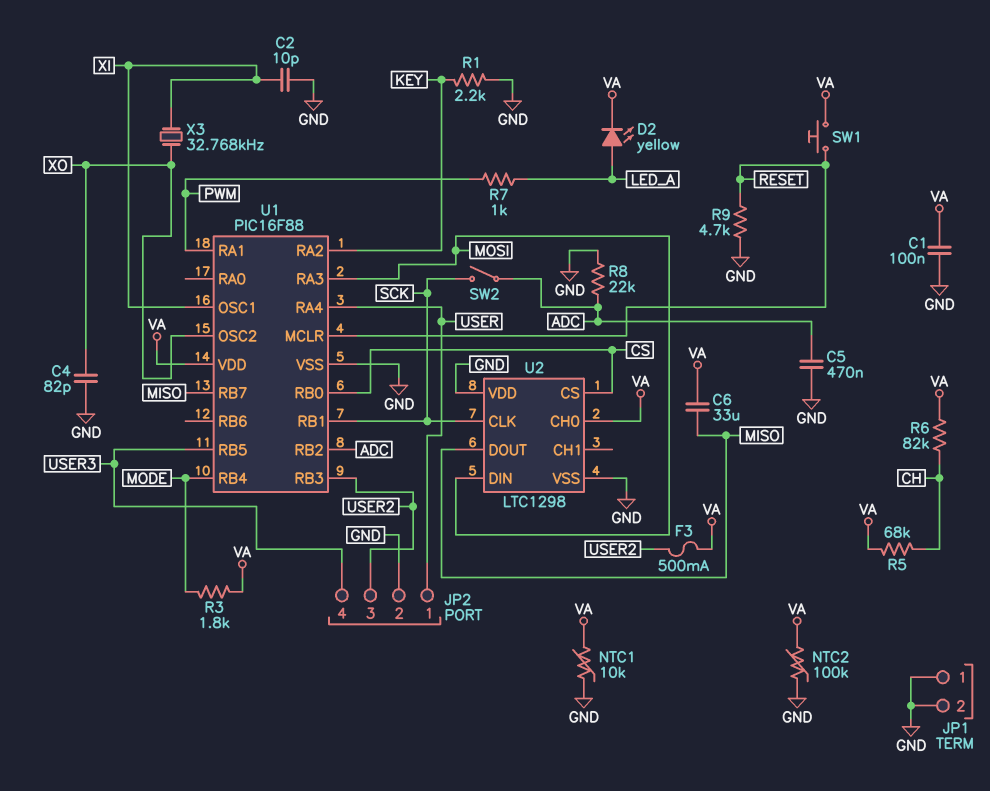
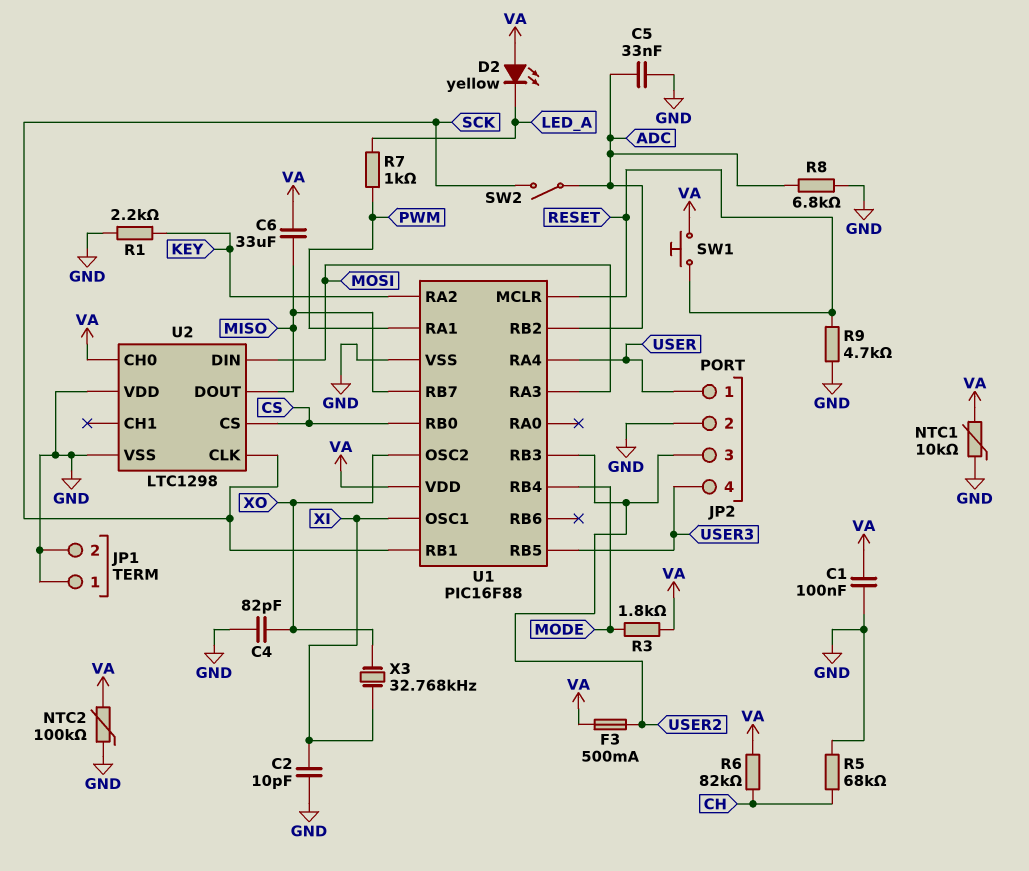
C5: 470nF (ADC, GND) -> 33nF (ADC, GND)
D2: LED yellow (A LED_A, K VA) -> LED yellow (A VA, K LED_A)
R5: 68k (CH, VA) -> 68k (CH, GND)
R8: 22k (ADC, GND) -> 6.8k (ADC, GND)

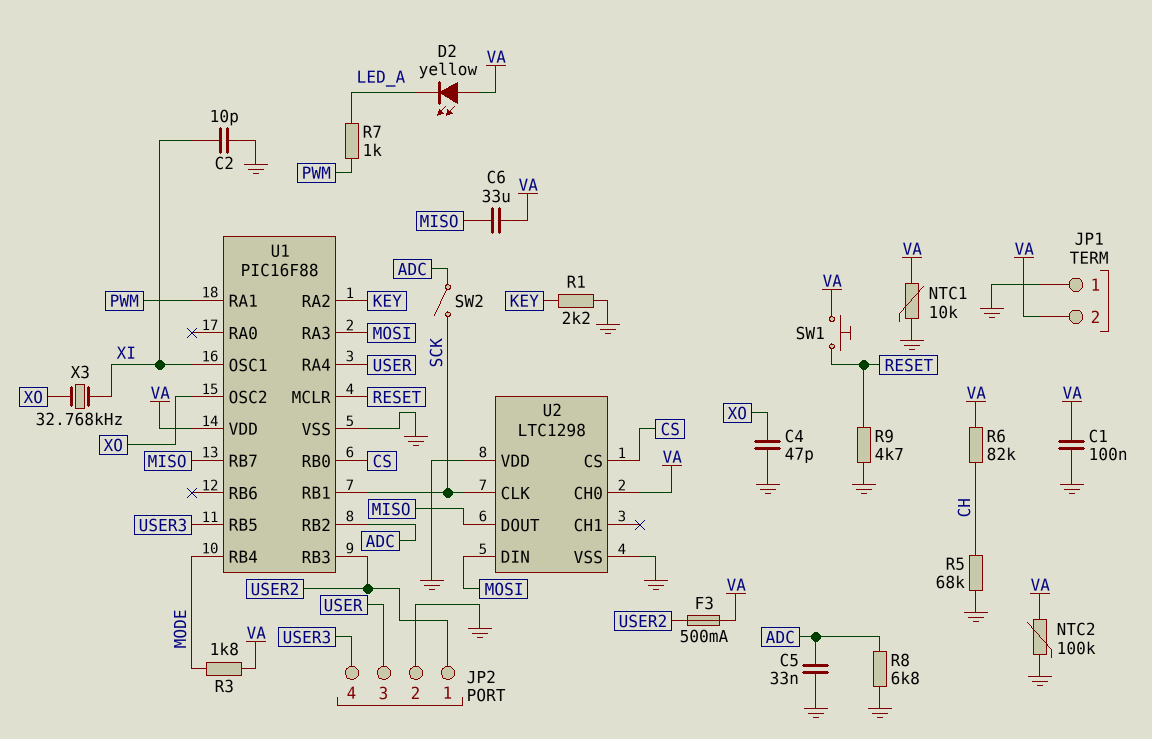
C4: 82pF (GND, XO) -> 47pF (GND, XO)
JP1 pin 2: GND -> VA
JP2 pin 1: USER -> USER2
JP2 pin 3: USER2 -> USER

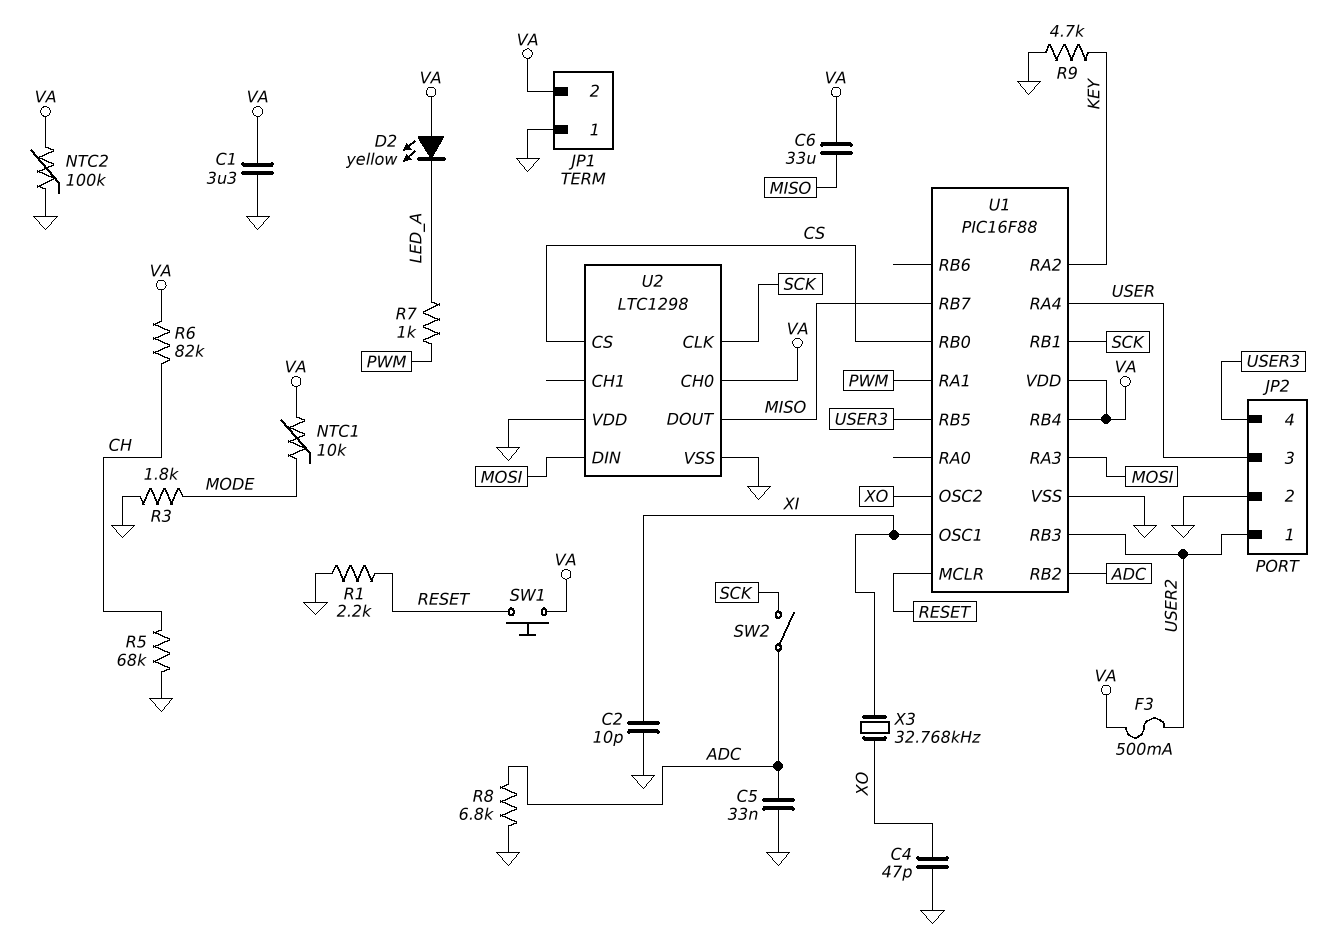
C1: 100nF (GND, VA) -> 3.3uF (GND, VA)
NTC1: 10k (GND, VA) -> 10k (MODE, VA)
R1: 2.2k (GND, KEY) -> 2.2k (GND, RESET)
R3: 1.8k (MODE, VA) -> 1.8k (GND, MODE)
R9: 4.7k (GND, RESET) -> 4.7k (GND, KEY)
U1 pin RB4: MODE -> VA

